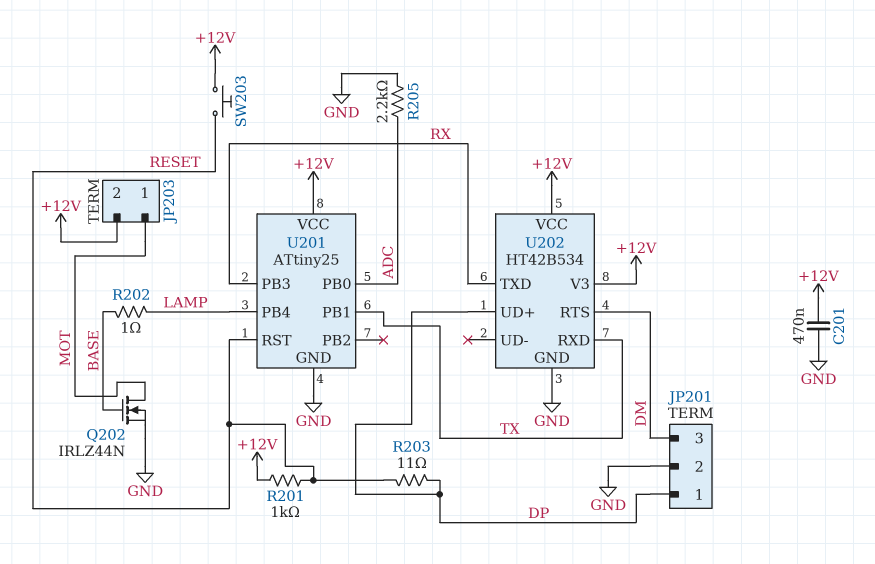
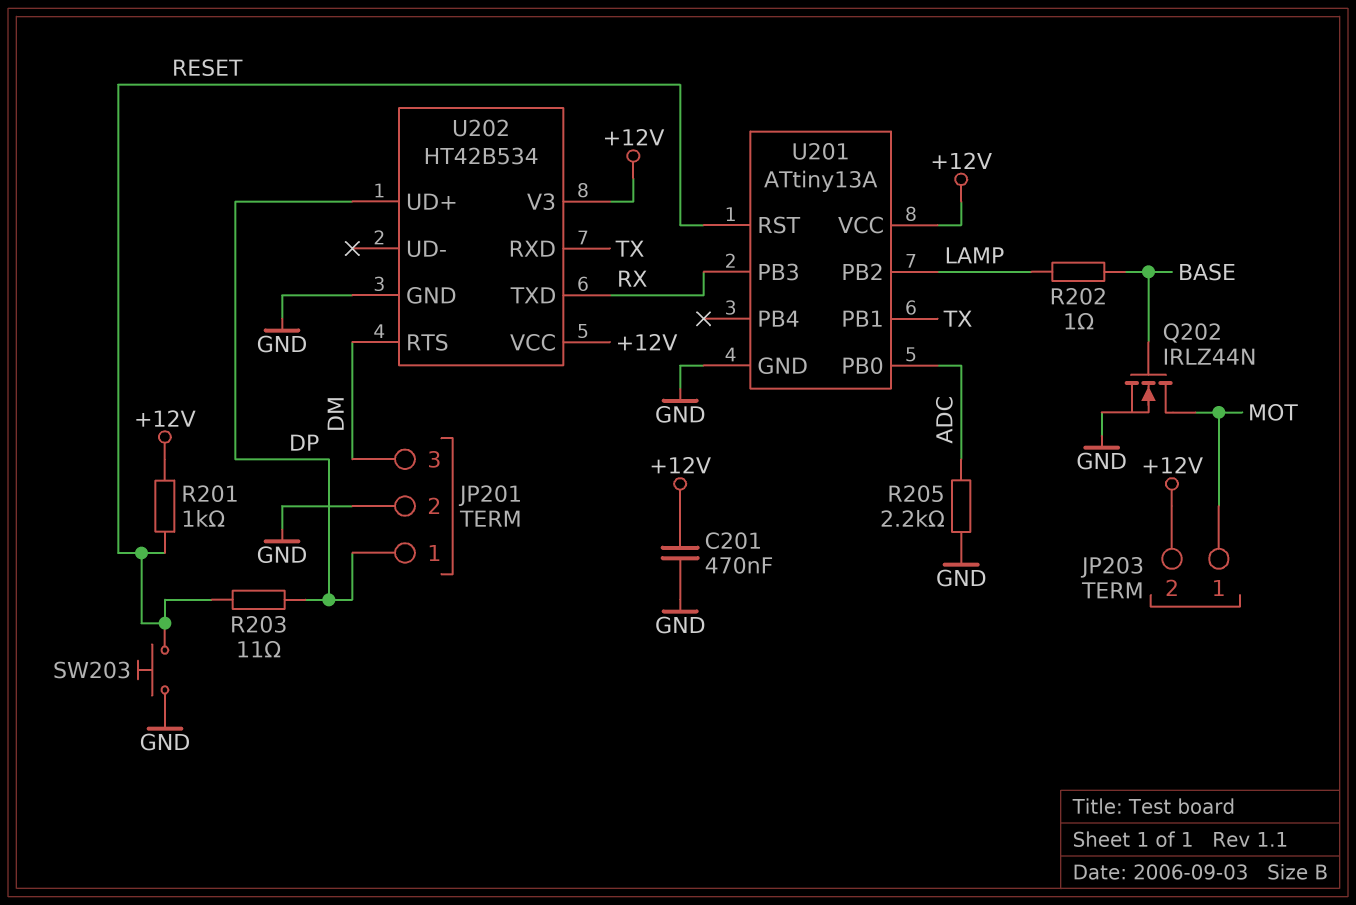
SW203: button (+12V, RESET) -> button (GND, RESET)
U201: ATtiny25 -> ATtiny13A
U201 pin PB2: none -> LAMP
U201 pin PB4: LAMP -> none

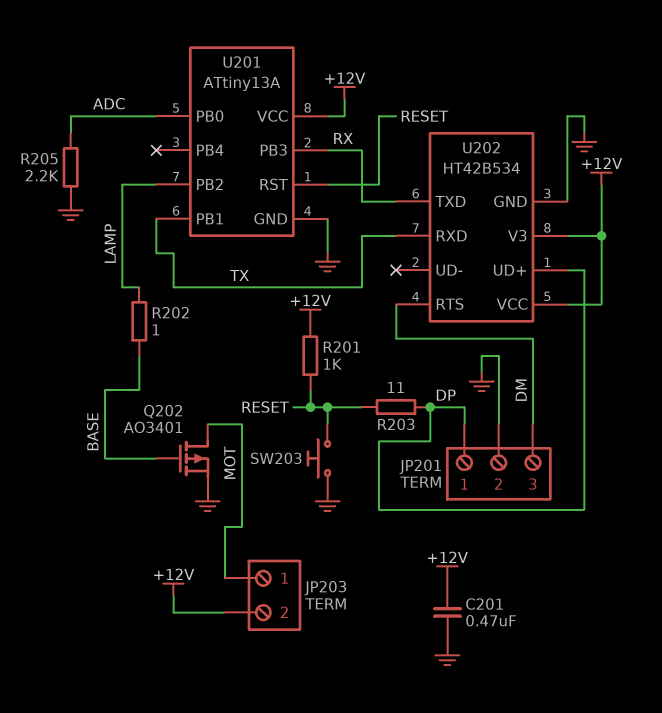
Q202: NMOS IRLZ44N (G BASE, D MOT, S GND) -> PMOS AO3401 (G BASE, D MOT, S GND)

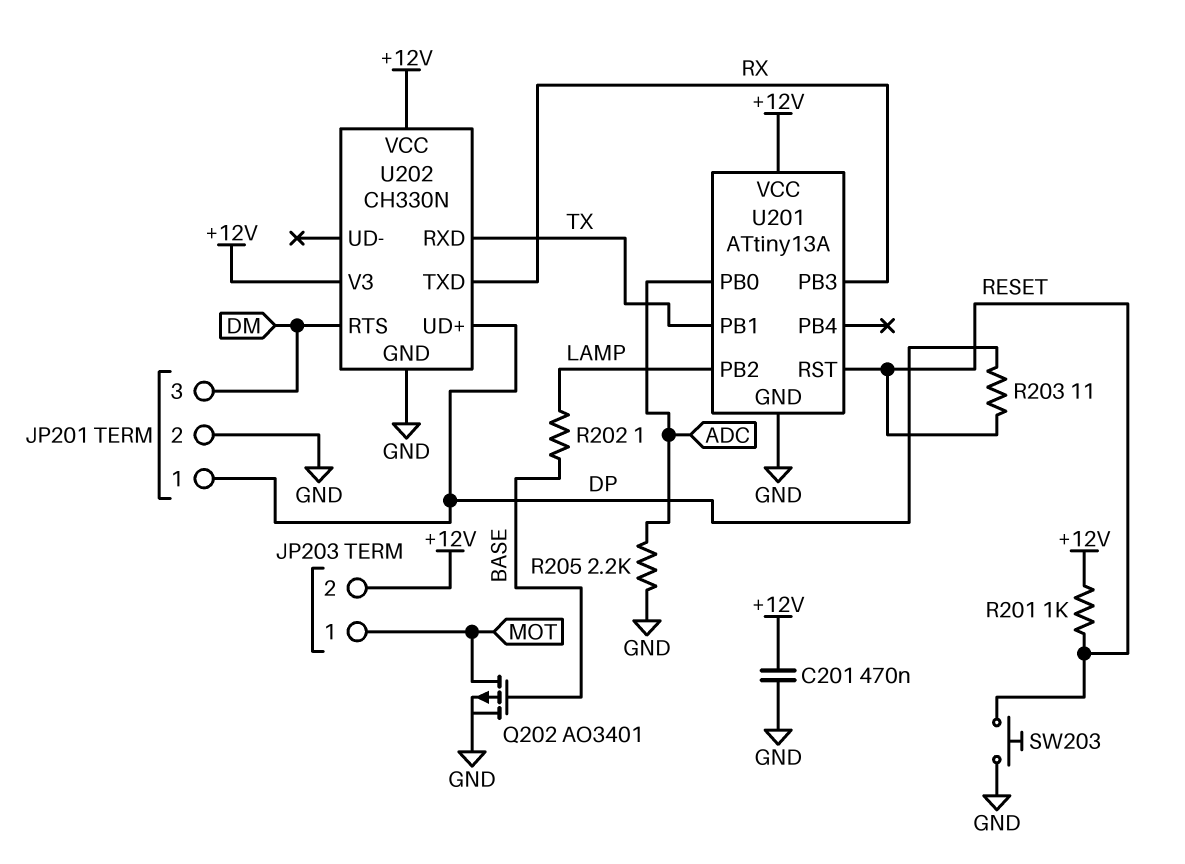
U202: HT42B534 -> CH330N

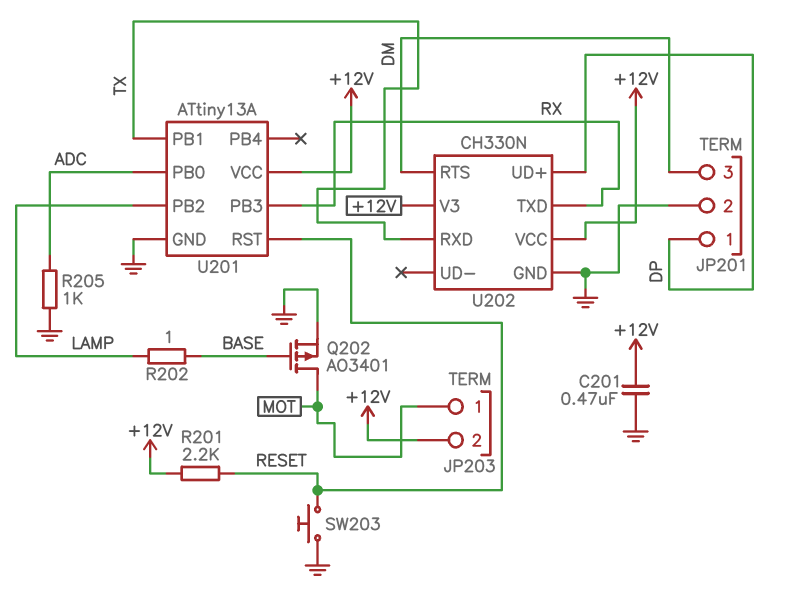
R201: 1k (+12V, RESET) -> 2.2k (+12V, RESET)
R203: 11 (DP, RESET) -> none
R205: 2.2k (ADC, GND) -> 1k (ADC, GND)

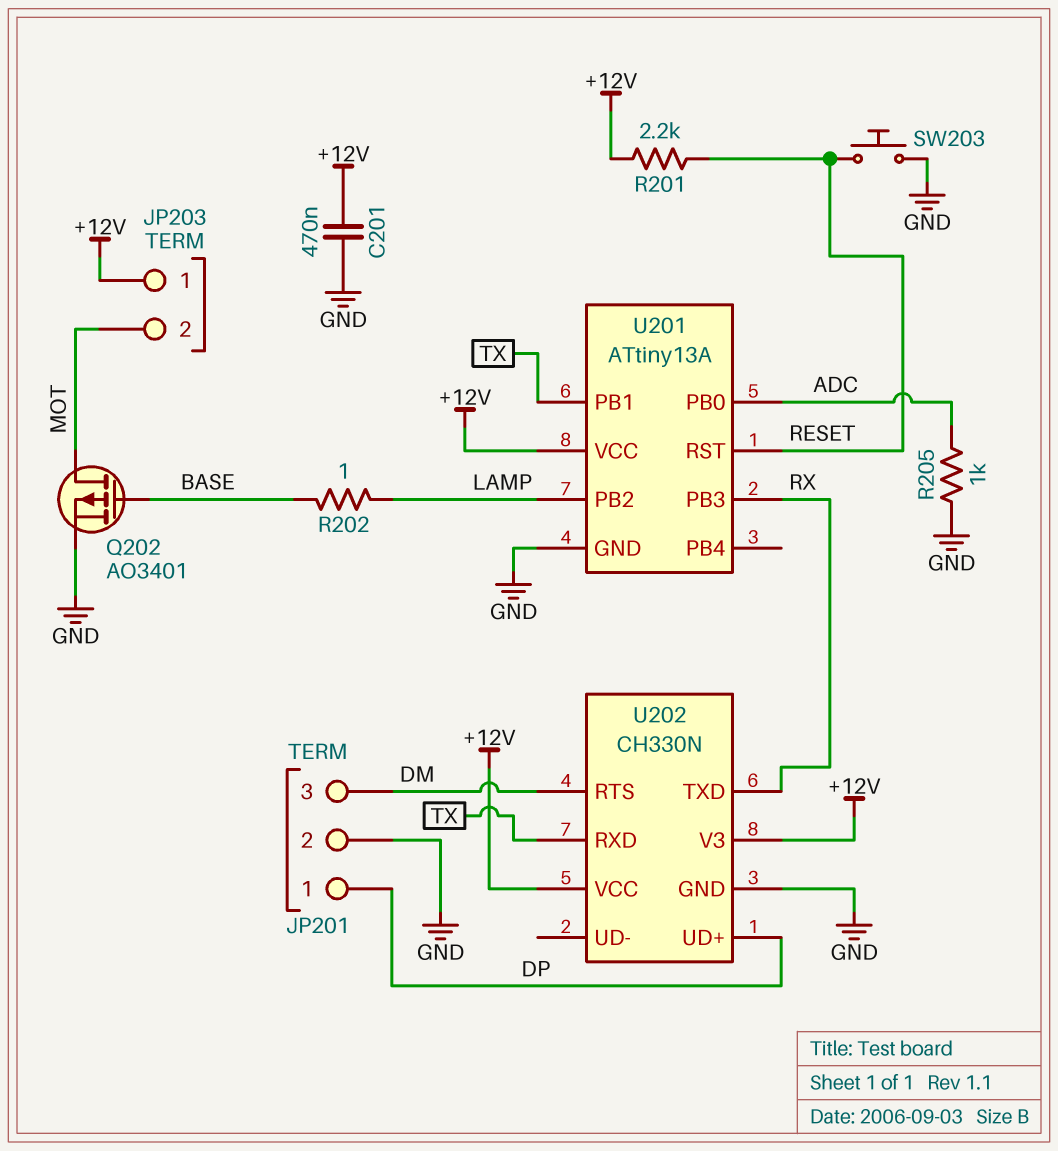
JP203 pin 1: MOT -> +12V
JP203 pin 2: +12V -> MOT

